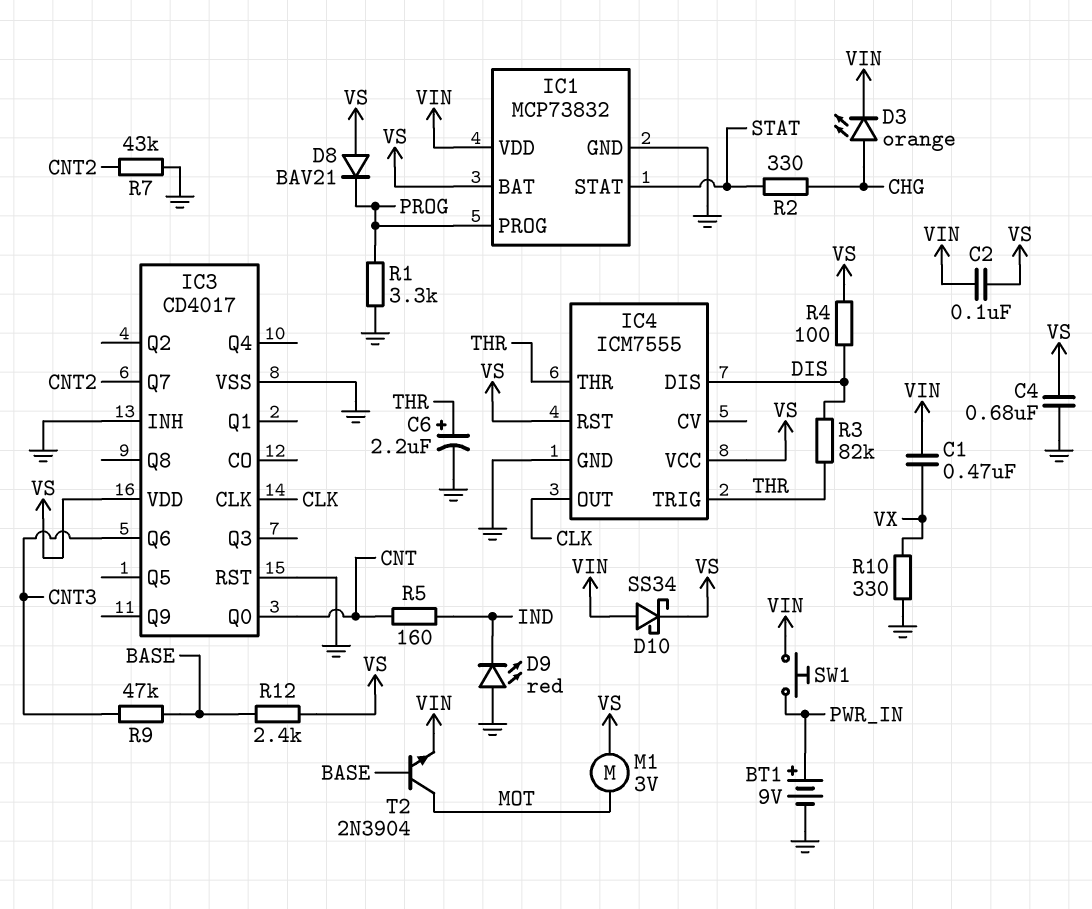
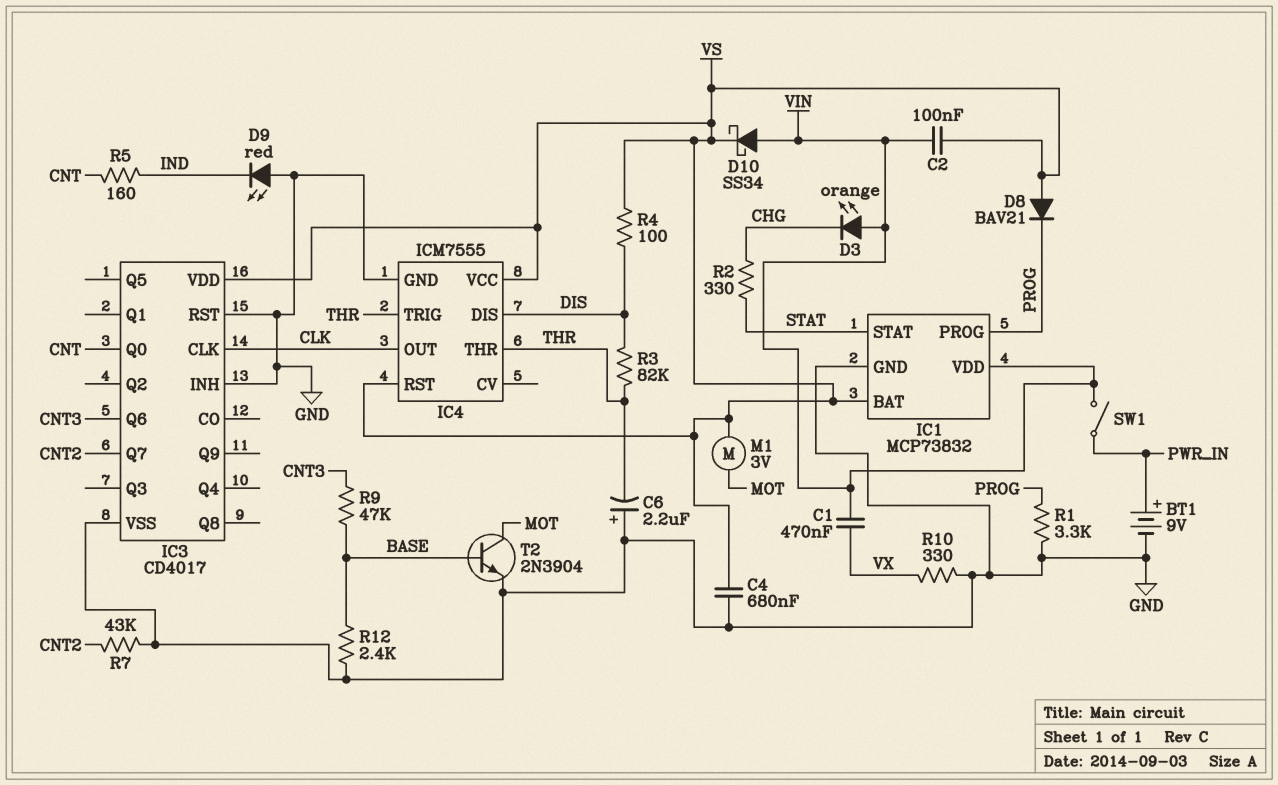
C6: 2.2uF (plus THR, minus GND) -> 2.2uF (plus GND, minus THR)
D3: LED orange (A CHG, K VIN) -> LED orange (A VIN, K CHG)
R12: 2.4k (BASE, VS) -> 2.4k (BASE, GND)
SW1: button (PWR_IN, VIN) -> switch (PWR_IN, VIN)
T2: NPN 2N3904 (B BASE, C MOT, E VIN) -> NPN 2N3904 (B BASE, C MOT, E GND)

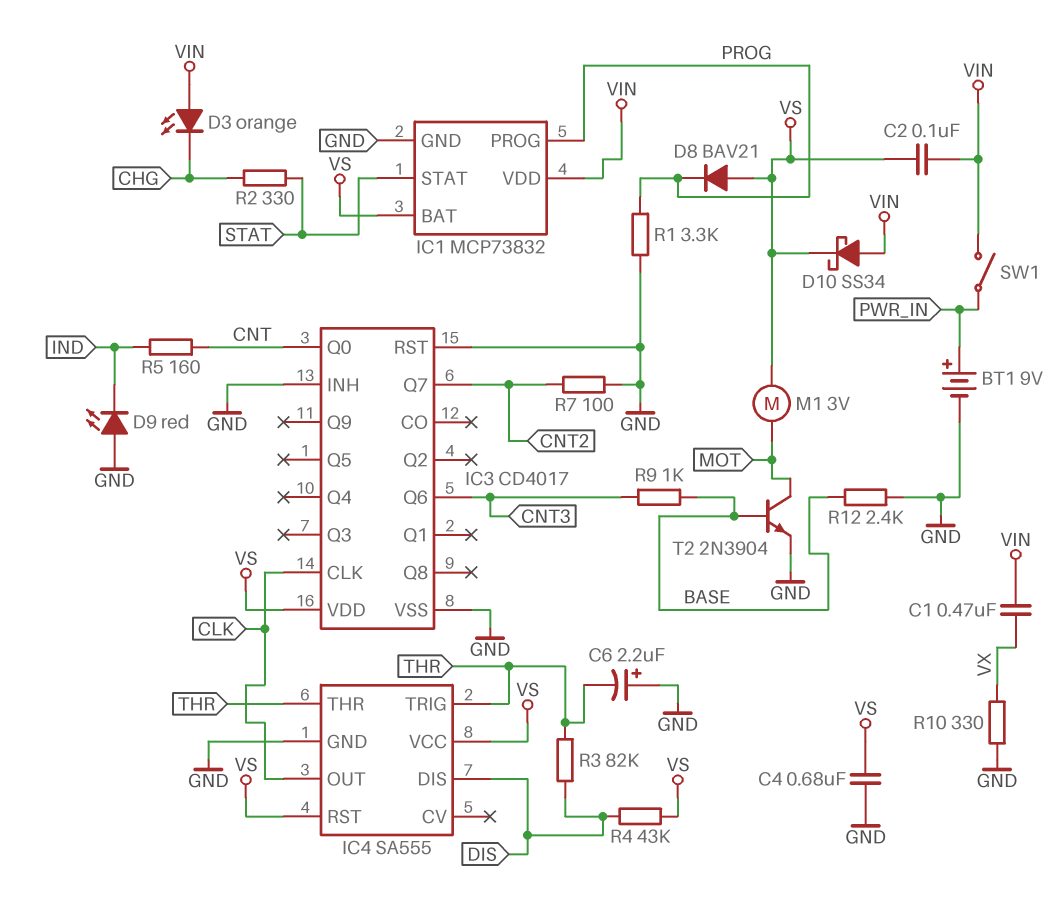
IC4: ICM7555 -> SA555
R4: 100 (DIS, VS) -> 43k (DIS, VS)
R7: 43k (CNT2, GND) -> 100 (CNT2, GND)
R9: 47k (BASE, CNT3) -> 1k (BASE, CNT3)

